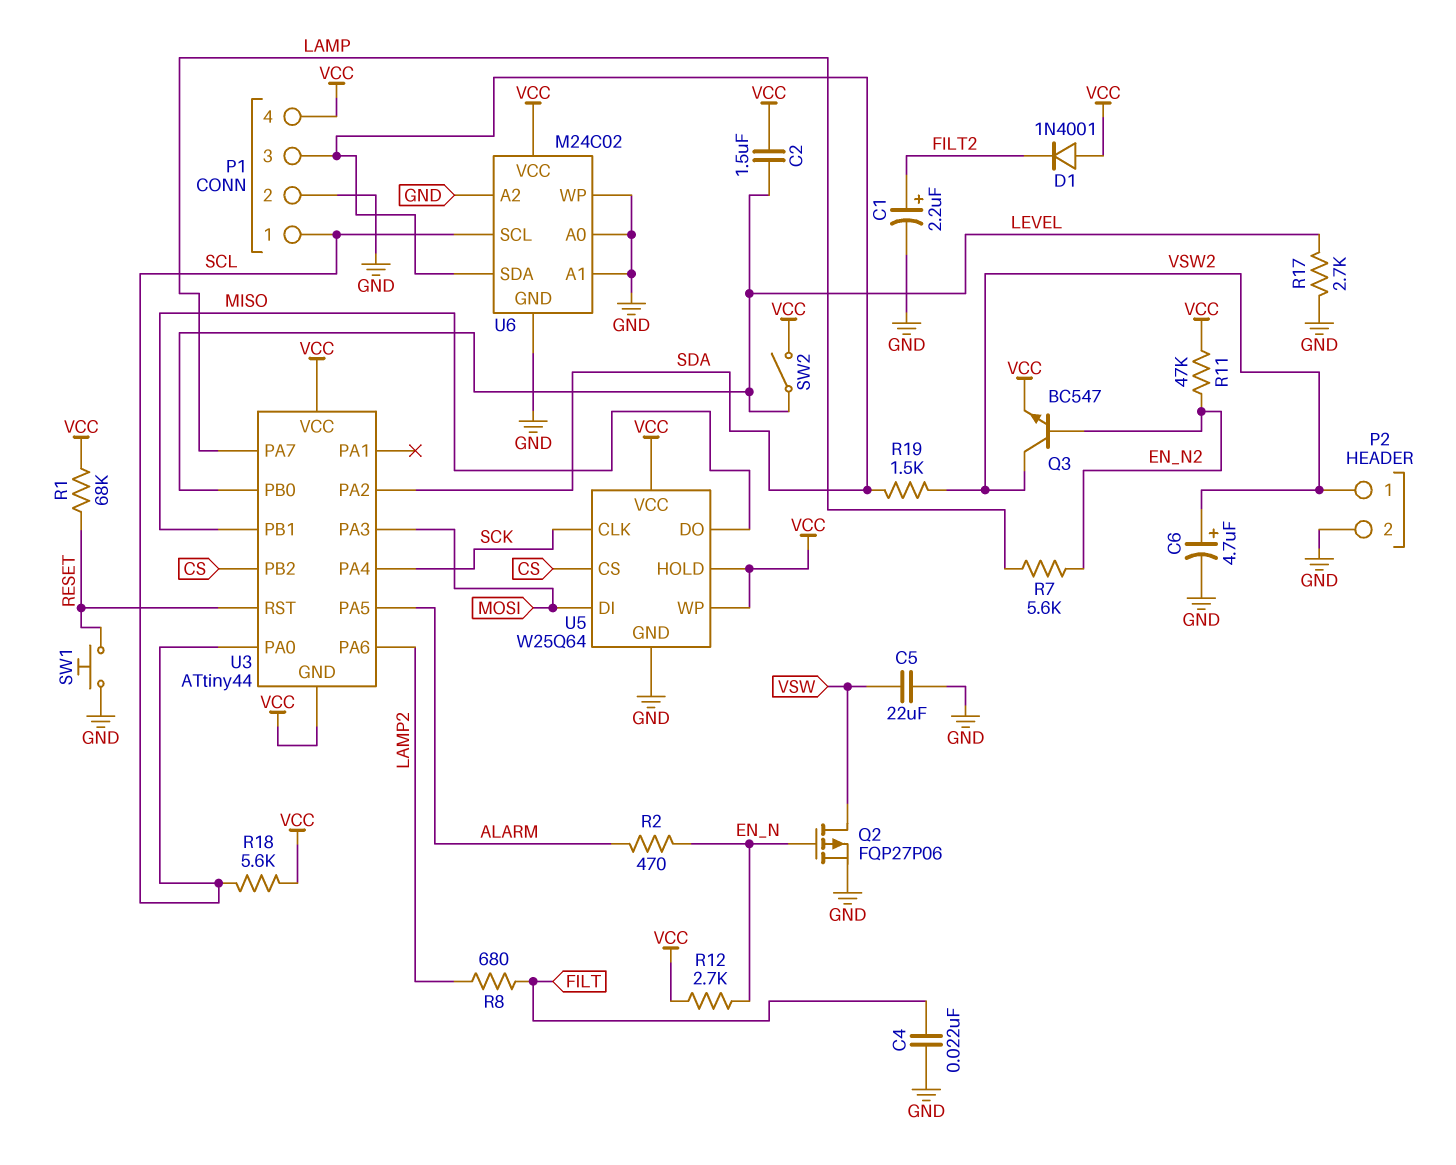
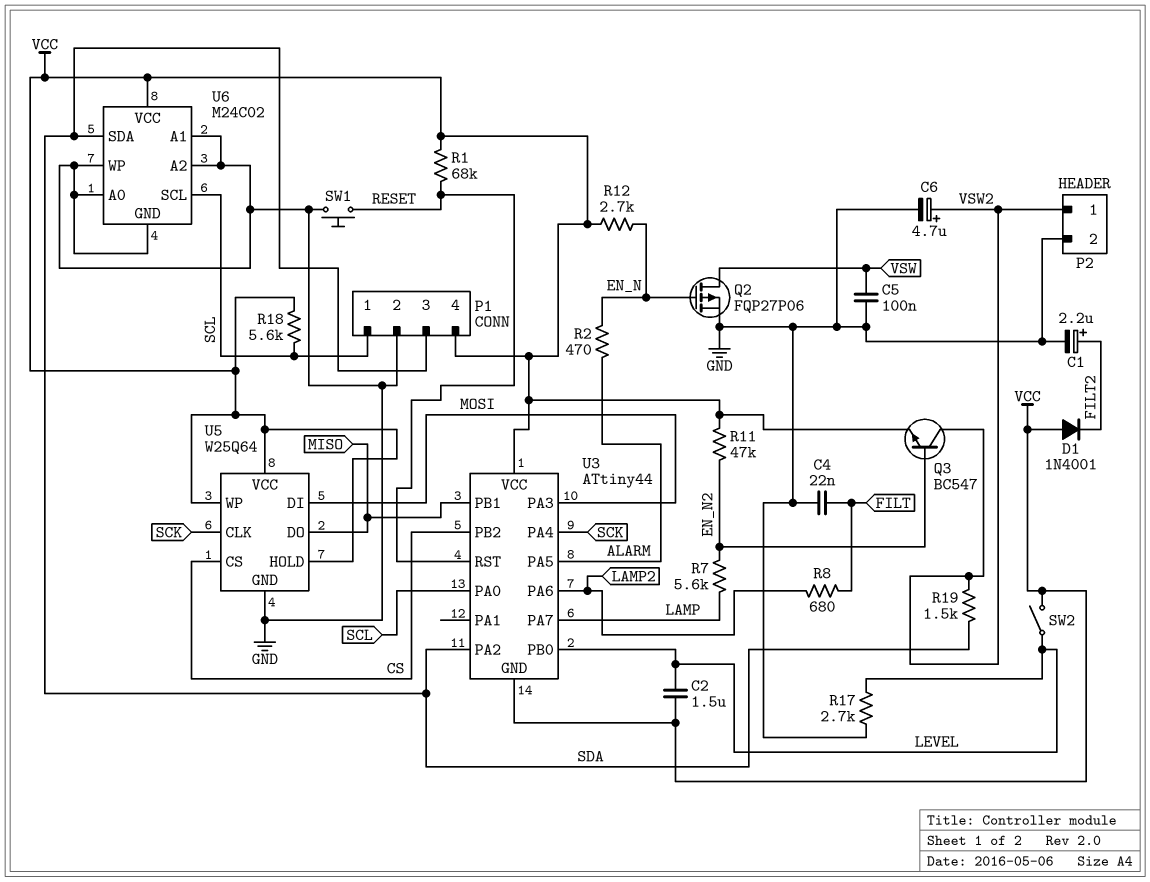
C5: 22uF (GND, VSW) -> 100nF (GND, VSW)

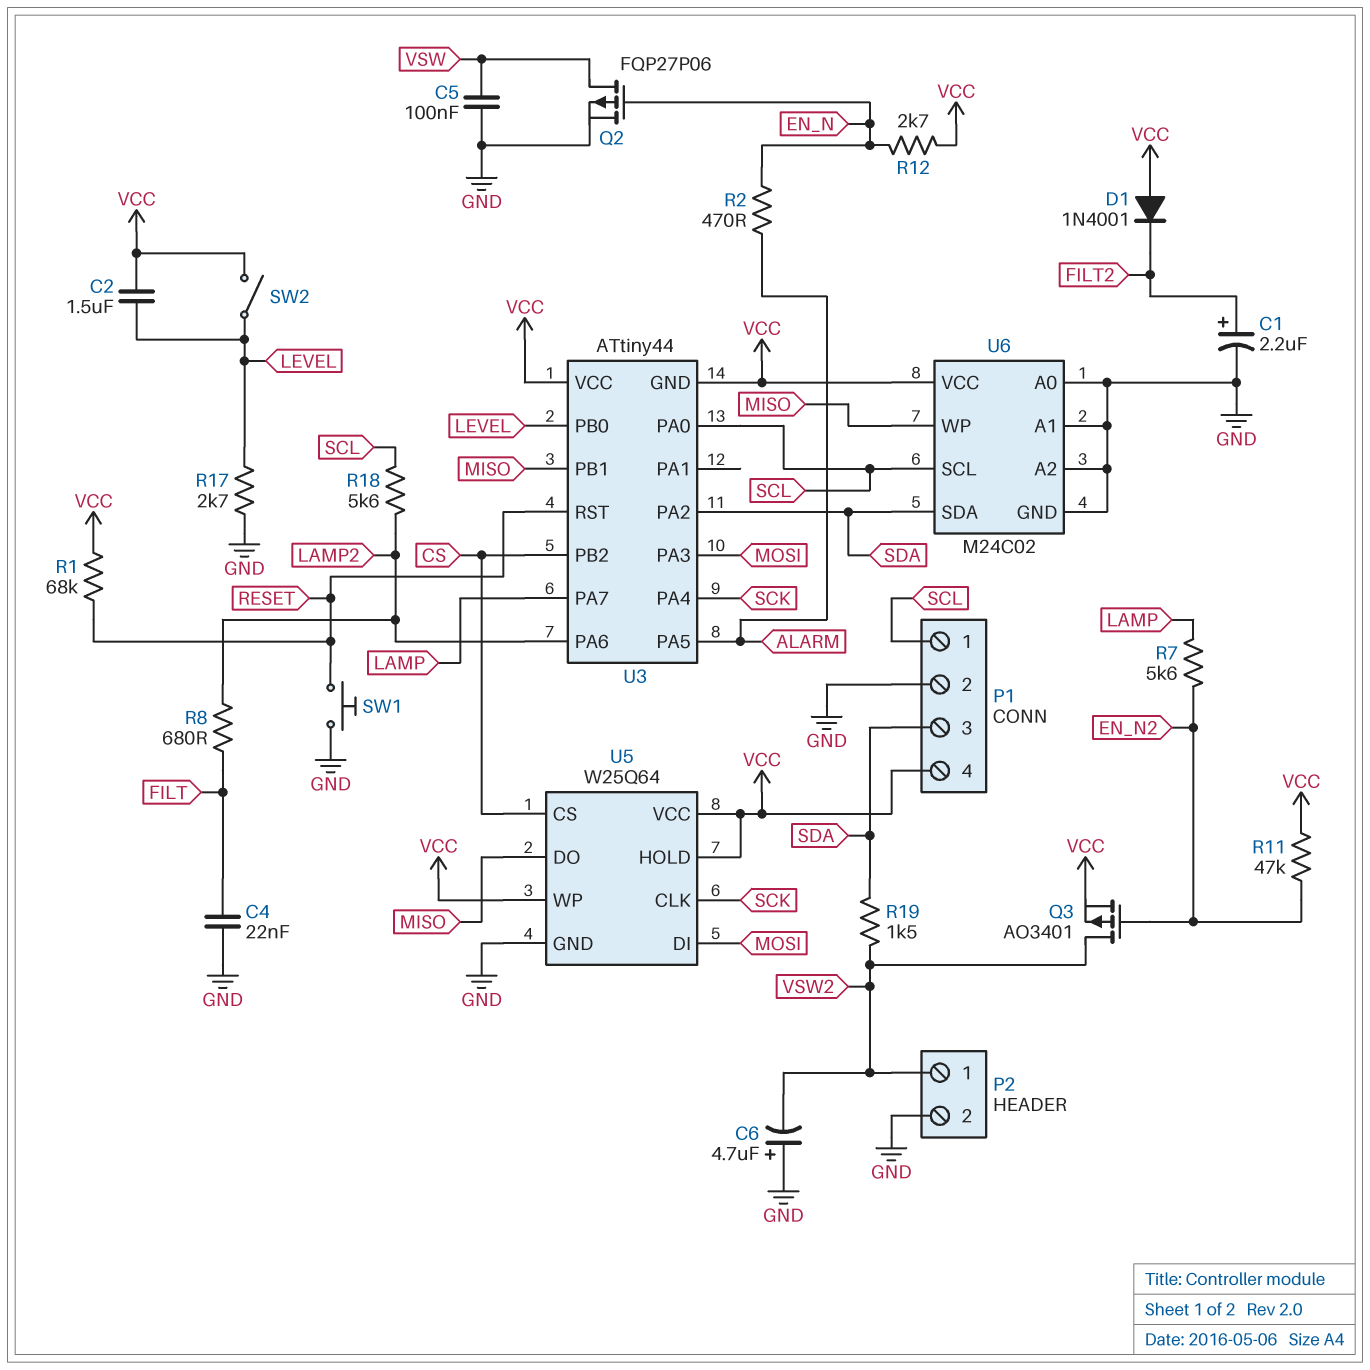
C6: 4.7uF (plus VSW2, minus GND) -> 4.7uF (plus GND, minus VSW2)
Q3: NPN BC547 (B EN_N2, C VSW2, E VCC) -> PMOS AO3401 (G EN_N2, D VSW2, S VCC)
R18: 5.6k (SCL, VCC) -> 5.6k (LAMP2, SCL)
U6 pin WP: GND -> MISO

